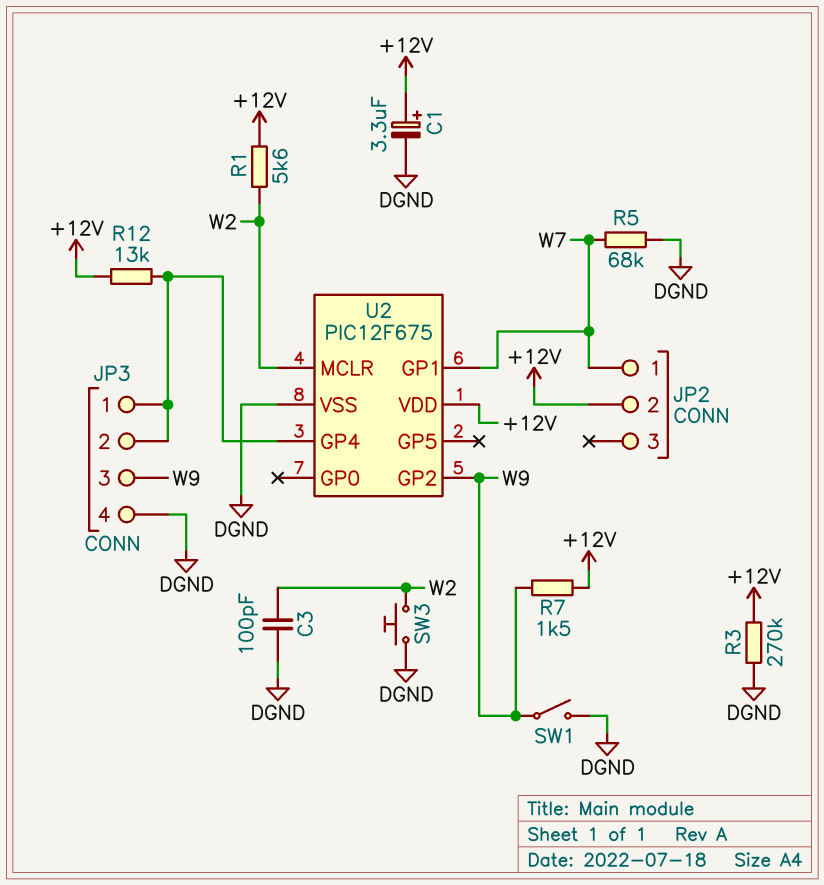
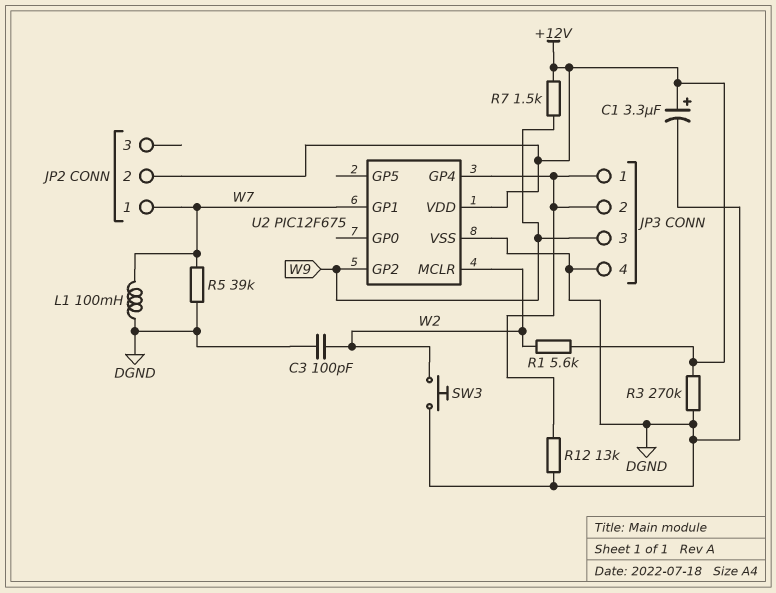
L1: none -> 100mH (DGND, W7)
R5: 68k (DGND, W7) -> 39k (DGND, W7)
R12: 13k (+12V, JP3/1) -> 13k (DGND, JP3/1)
SW1: switch (DGND, W9) -> none

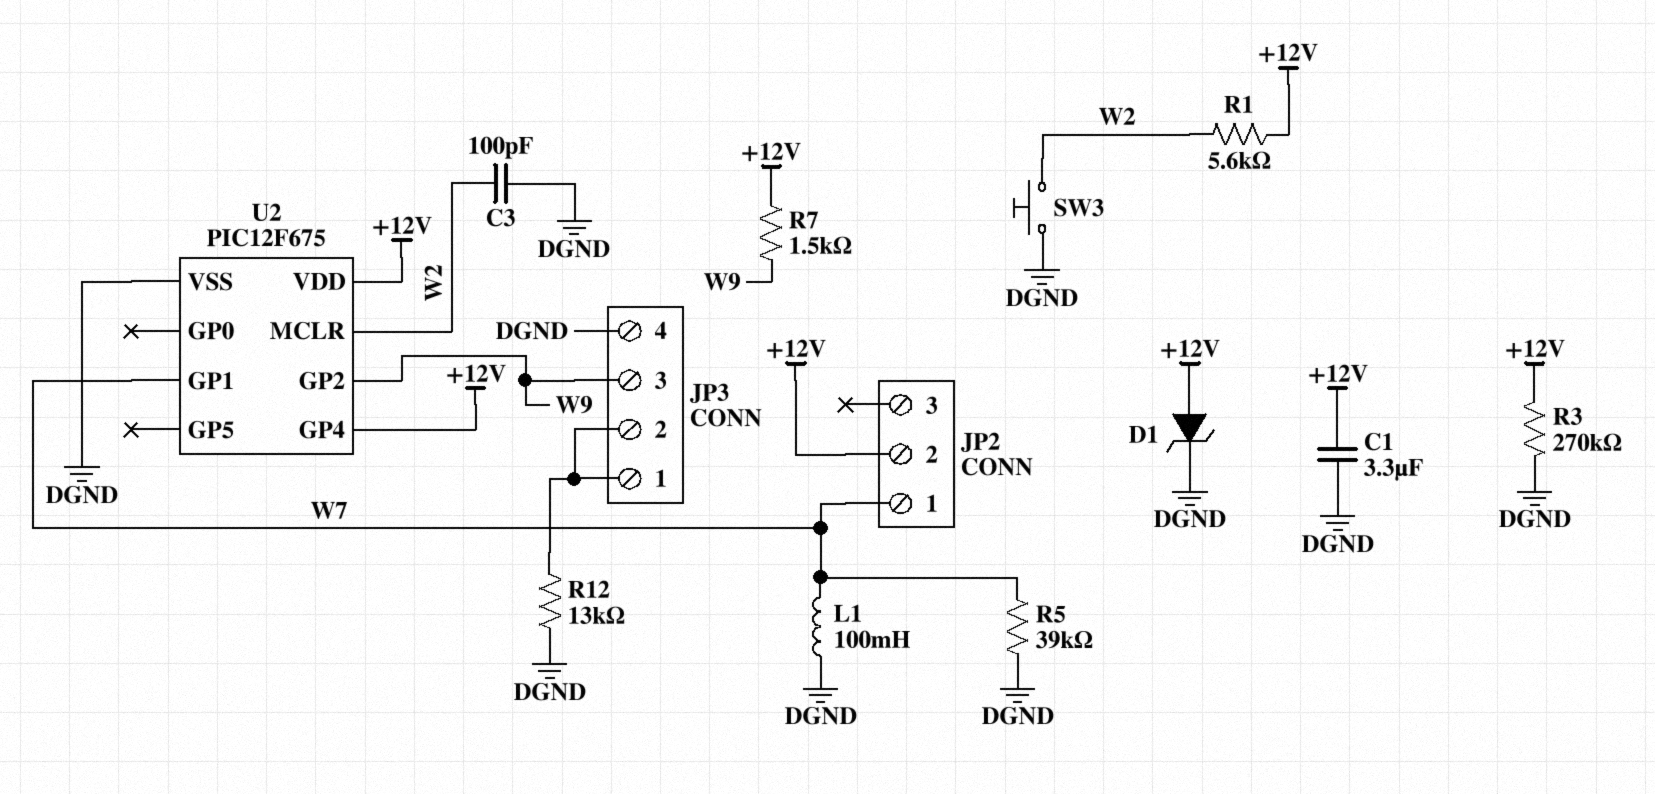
C1: 3.3uF (plus +12V, minus DGND) -> 3.3uF (+12V, DGND)
D1: none -> zener (A +12V, K DGND)
U2 pin GP4: JP3/1 -> +12V

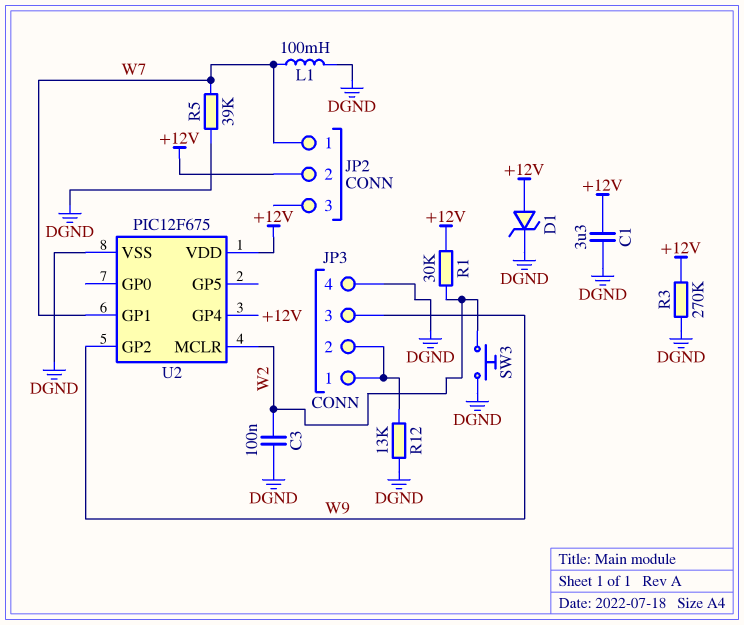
C3: 100pF (DGND, W2) -> 100nF (DGND, W2)
R1: 5.6k (+12V, W2) -> 30k (+12V, W2)
R7: 1.5k (+12V, W9) -> none

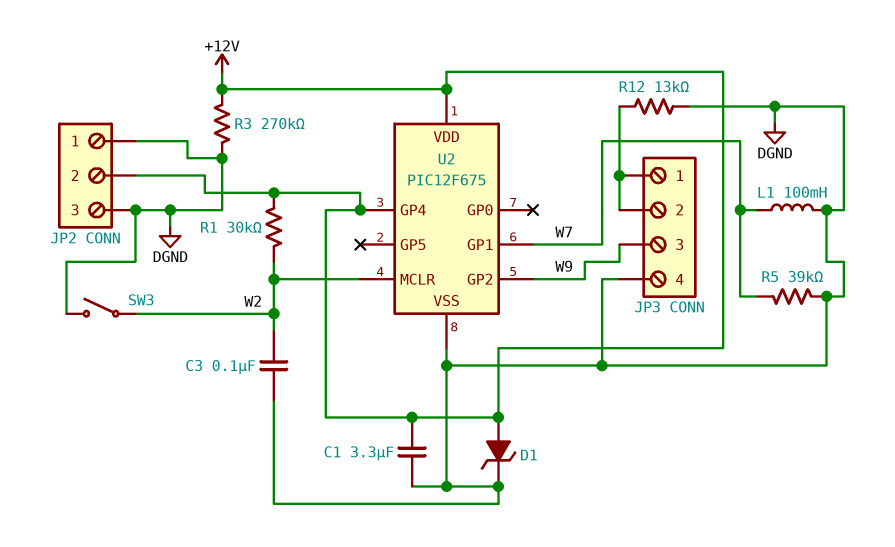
JP2 pin 1: W7 -> DGND
JP2 pin 3: none -> DGND
SW3: button (DGND, W2) -> switch (DGND, W2)

